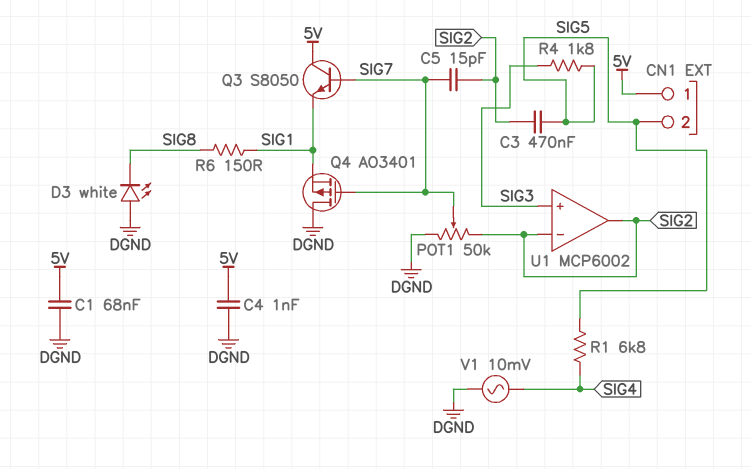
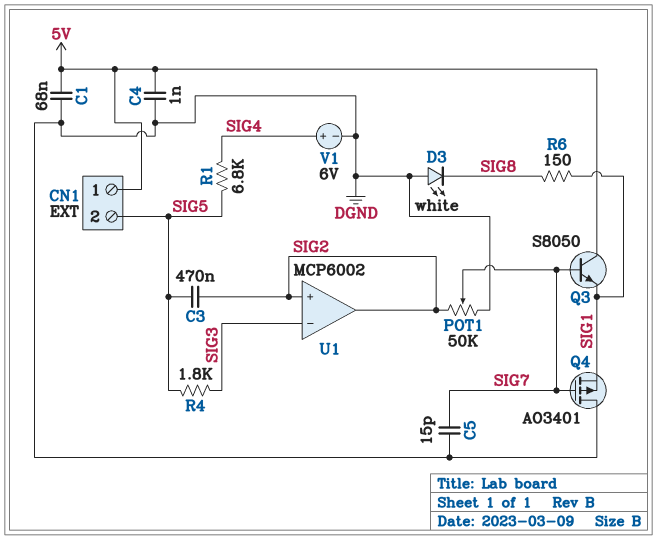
C5: 15pF (SIG2, SIG7) -> 15pF (DGND, SIG7)
U1 pin in+: SIG3 -> SIG2
U1 pin in-: SIG2 -> SIG3
V1: AC 10mV (DGND, SIG4) -> 6V (plus SIG4, minus DGND)

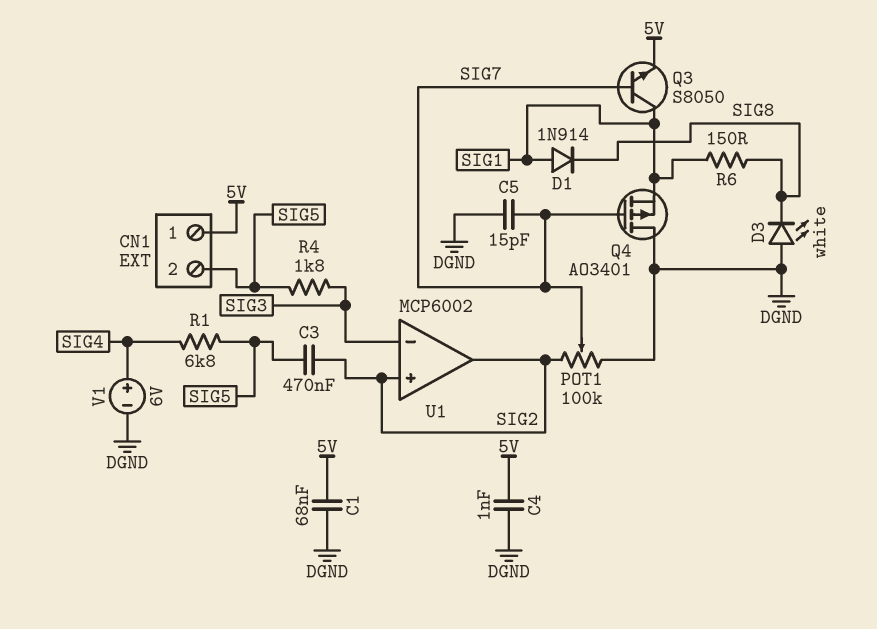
D1: none -> diode 1N914 (A SIG1, K SIG8)
POT1: 50k (DGND, SIG2, wiper SIG7) -> 100k (DGND, SIG2, wiper SIG7)
Q3: NPN S8050 (B SIG7, C 5V, E SIG1) -> NPN S8050 (B SIG7, C SIG1, E 5V)

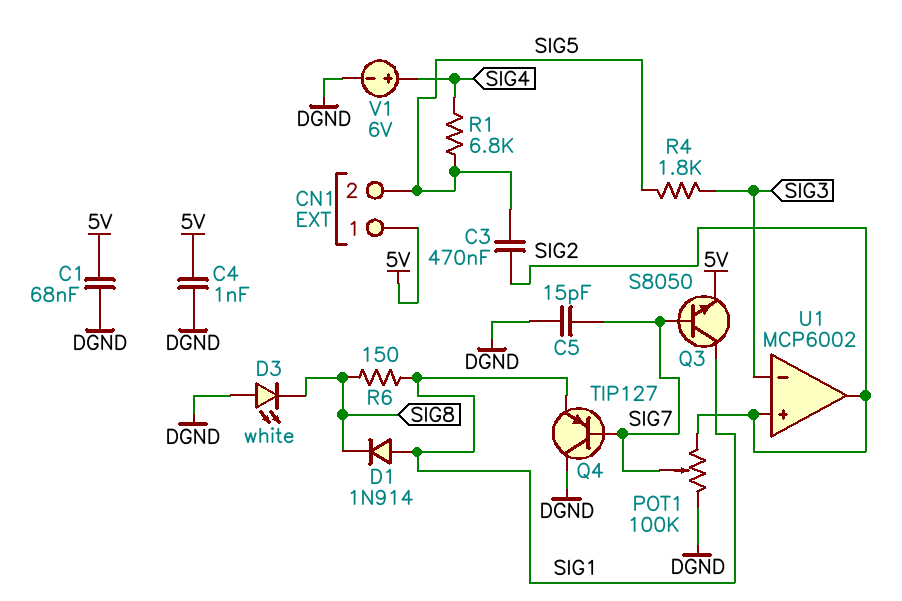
Q4: PMOS AO3401 (G SIG7, D DGND, S SIG1) -> PNP TIP127 (B SIG7, C DGND, E SIG1)

